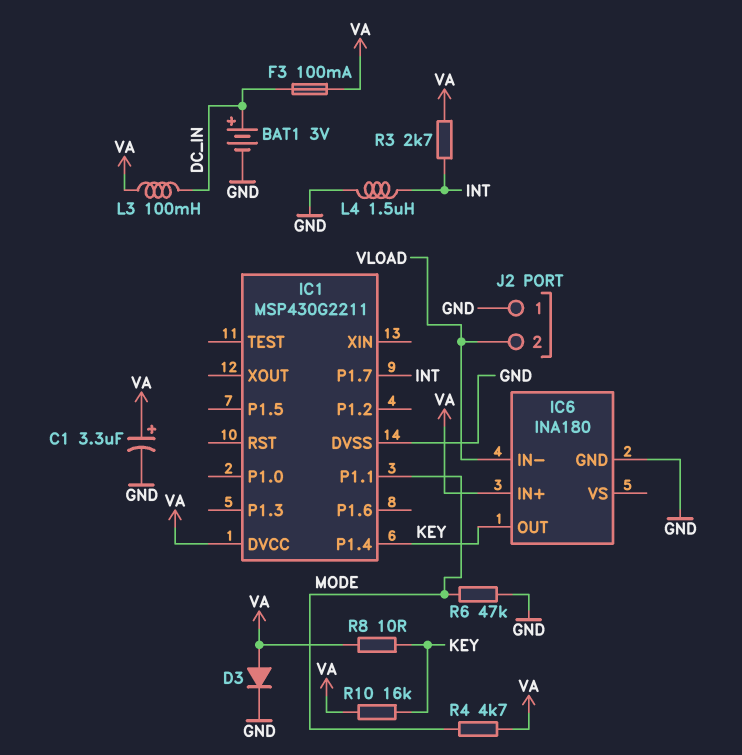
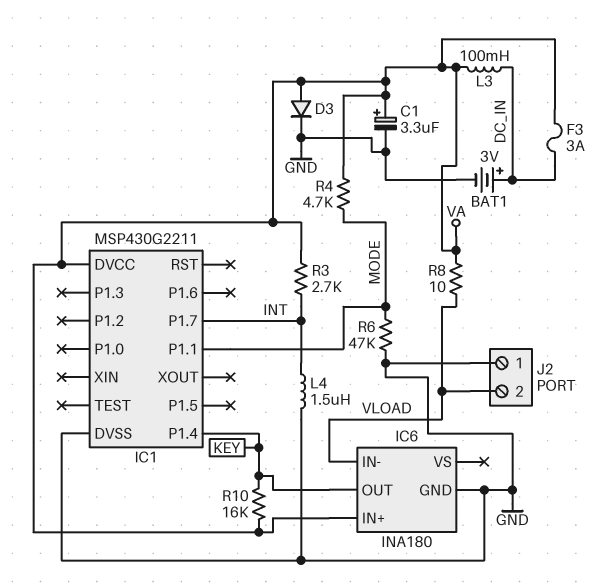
F3: 100mA (DC_IN, VA) -> 3A (DC_IN, VA)
R8: 10 (KEY, VA) -> 10 (VA, VLOAD)

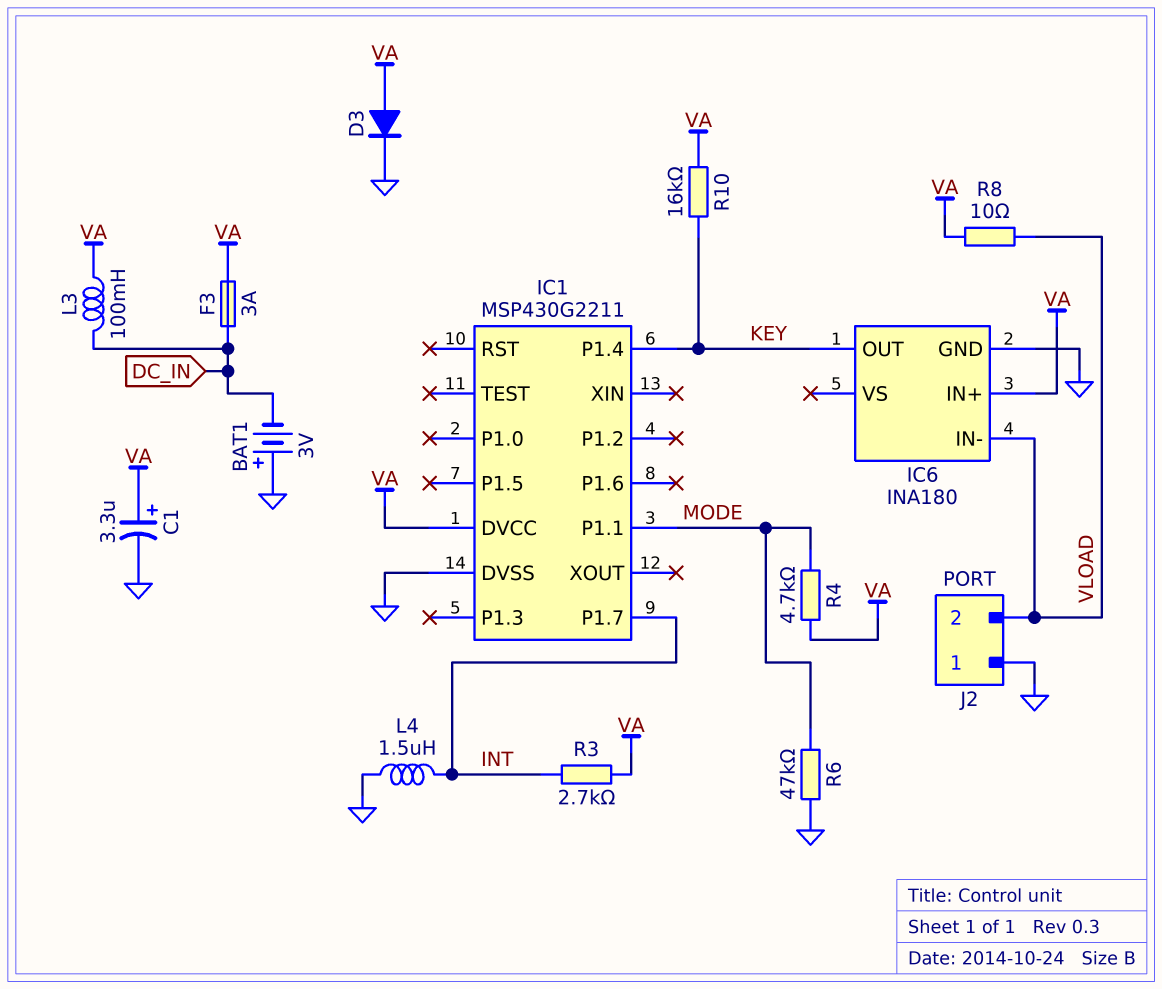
BAT1: 3V (plus DC_IN, minus GND) -> 3V (plus GND, minus DC_IN)

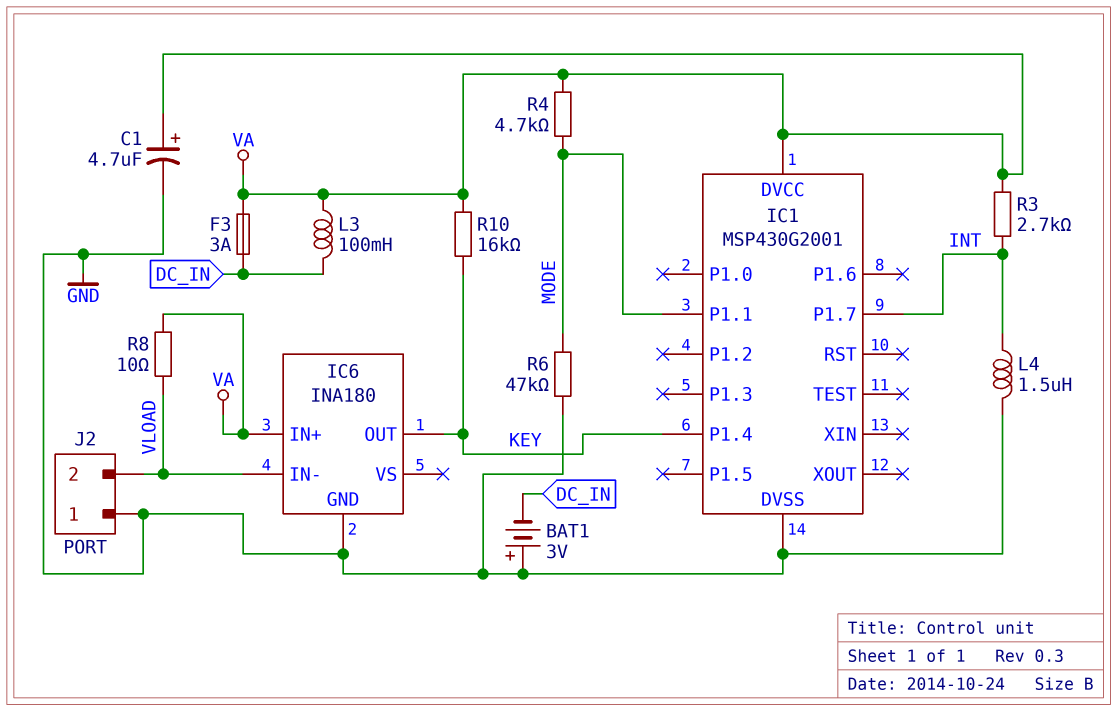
C1: 3.3uF (plus VA, minus GND) -> 4.7uF (plus VA, minus GND)
D3: diode (A VA, K GND) -> none
IC1: MSP430G2211 -> MSP430G2001

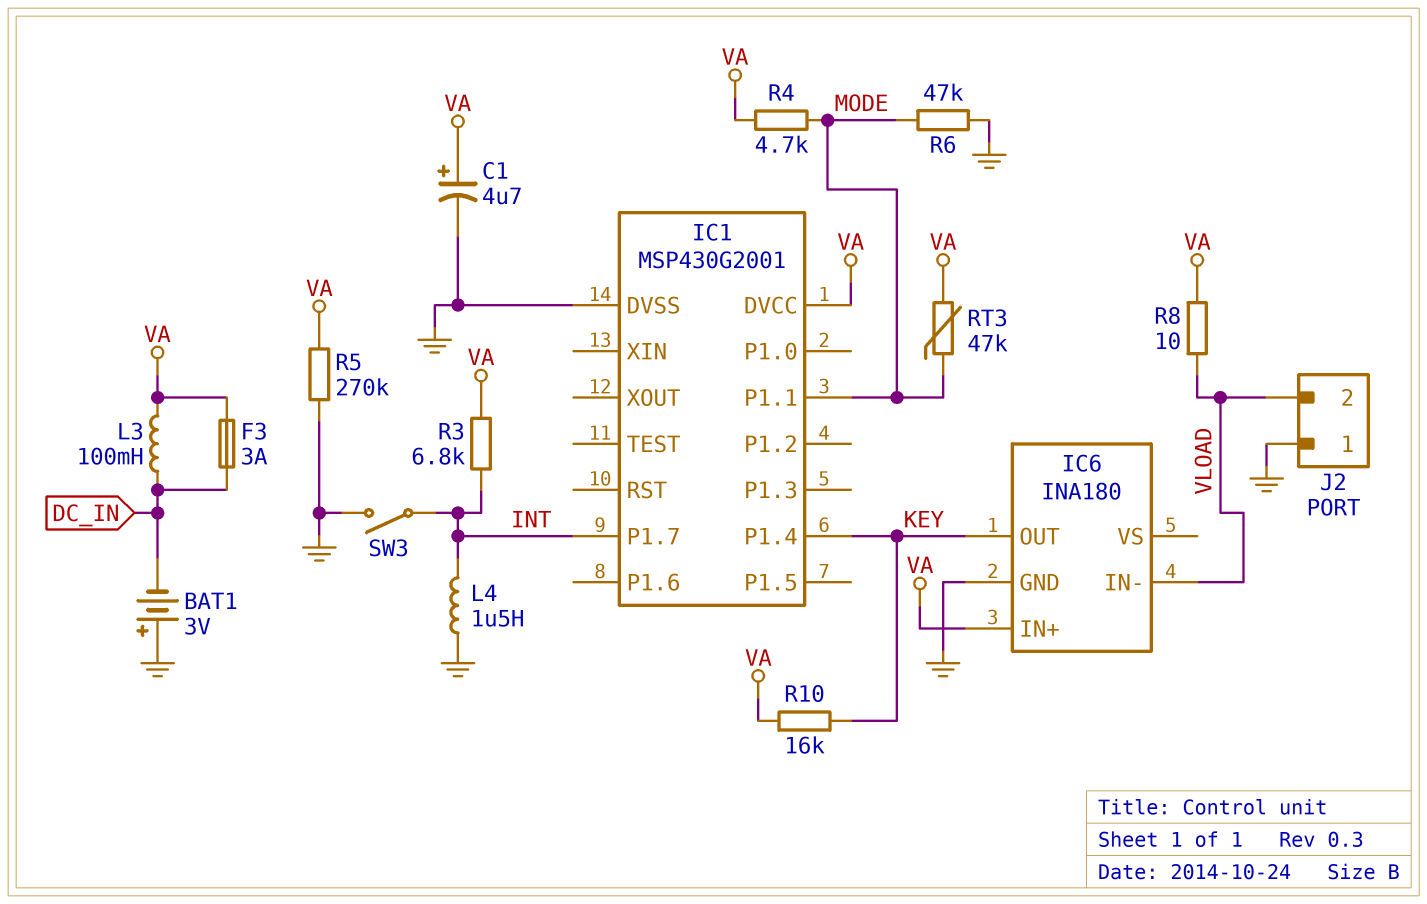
R3: 2.7k (INT, VA) -> 6.8k (INT, VA)
R5: none -> 270k (GND, VA)
RT3: none -> 47k (MODE, VA)
SW3: none -> switch (GND, INT)

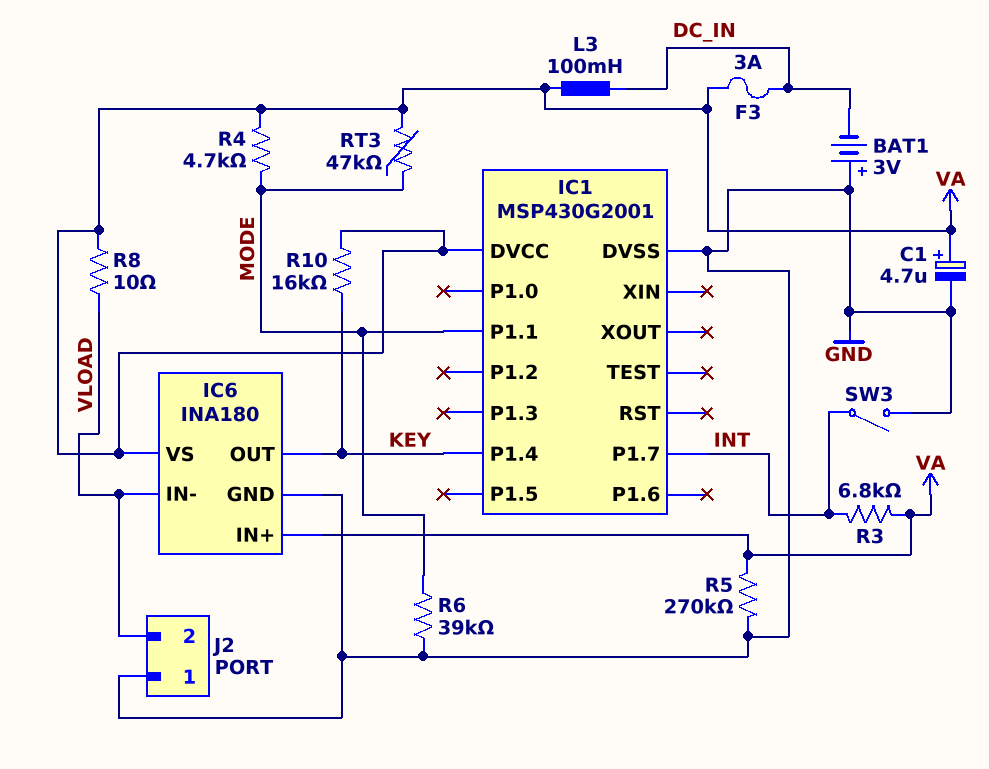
IC6 pin VS: none -> VA
L4: 1.5uH (GND, INT) -> none
R6: 47k (GND, MODE) -> 39k (GND, MODE)

